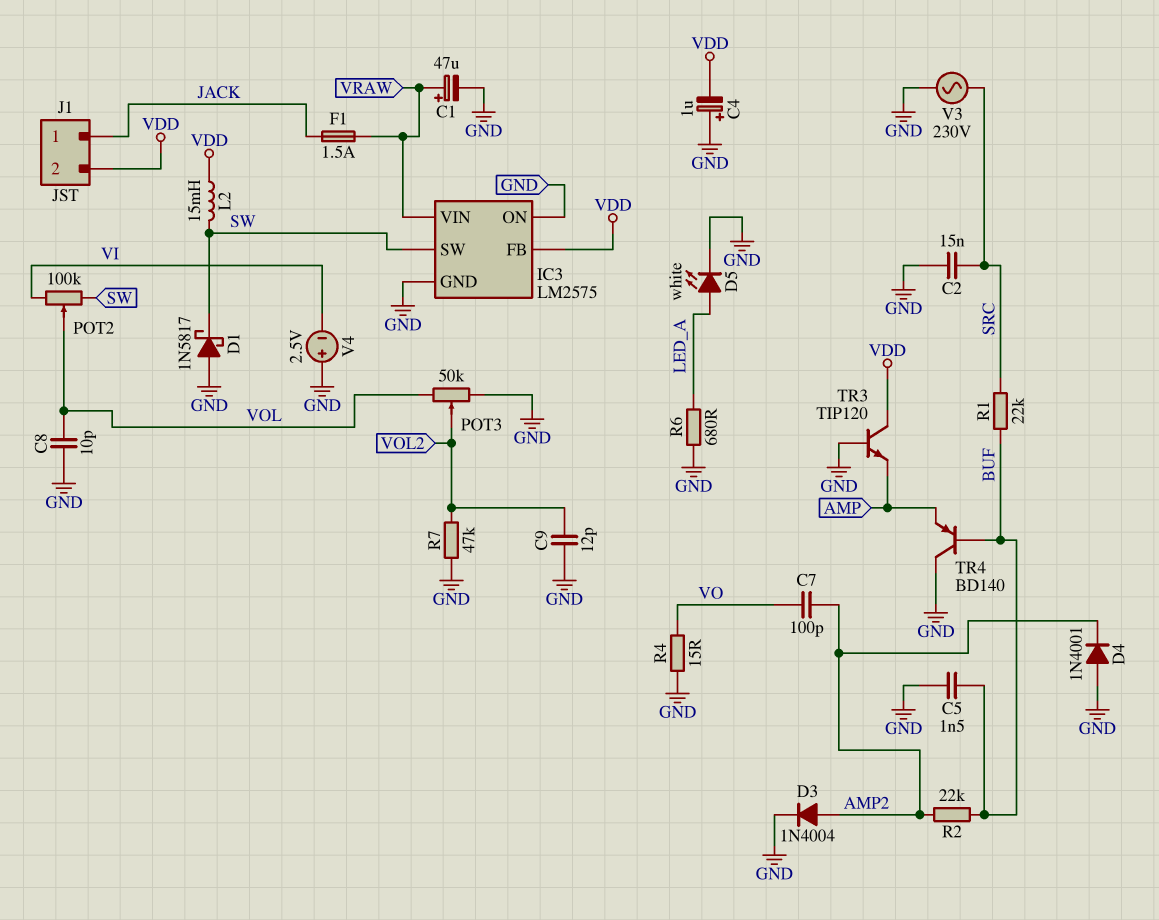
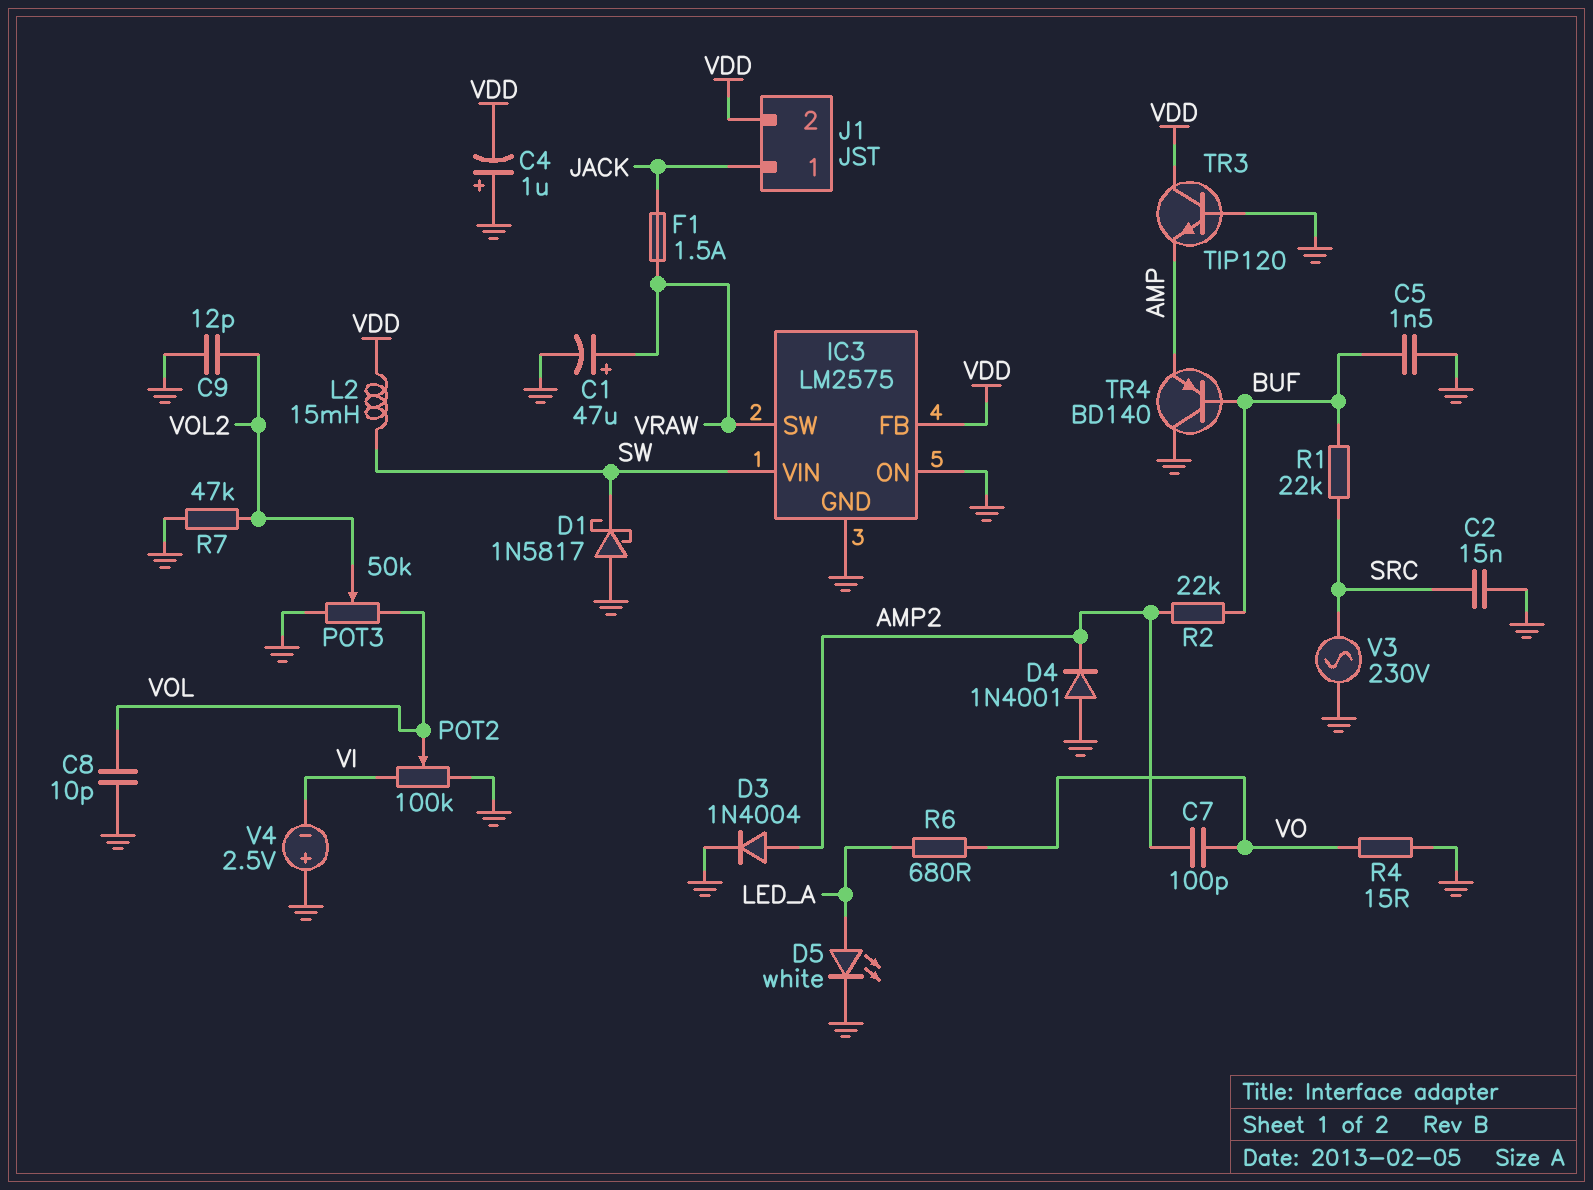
IC3 pin SW: SW -> VRAW
IC3 pin VIN: VRAW -> SW
POT2: 100k (SW, VI, wiper VOL) -> 100k (GND, VI, wiper VOL)
R6: 680 (GND, LED_A) -> 680 (LED_A, VO)

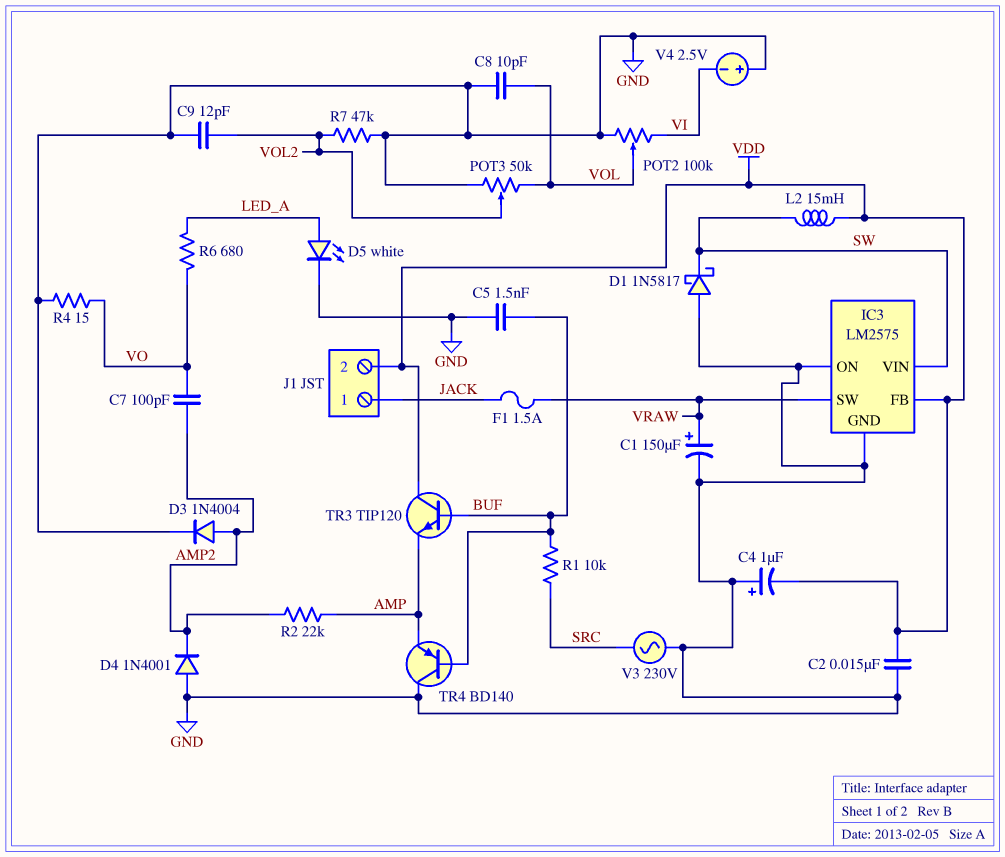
C1: 47uF (plus VRAW, minus GND) -> 150uF (plus VRAW, minus GND)
C2: 15nF (GND, SRC) -> 15nF (GND, VDD)
R1: 22k (BUF, SRC) -> 10k (BUF, SRC)
R2: 22k (AMP2, BUF) -> 22k (AMP, AMP2)
TR3: NPN TIP120 (B GND, C VDD, E AMP) -> NPN TIP120 (B BUF, C VDD, E AMP)

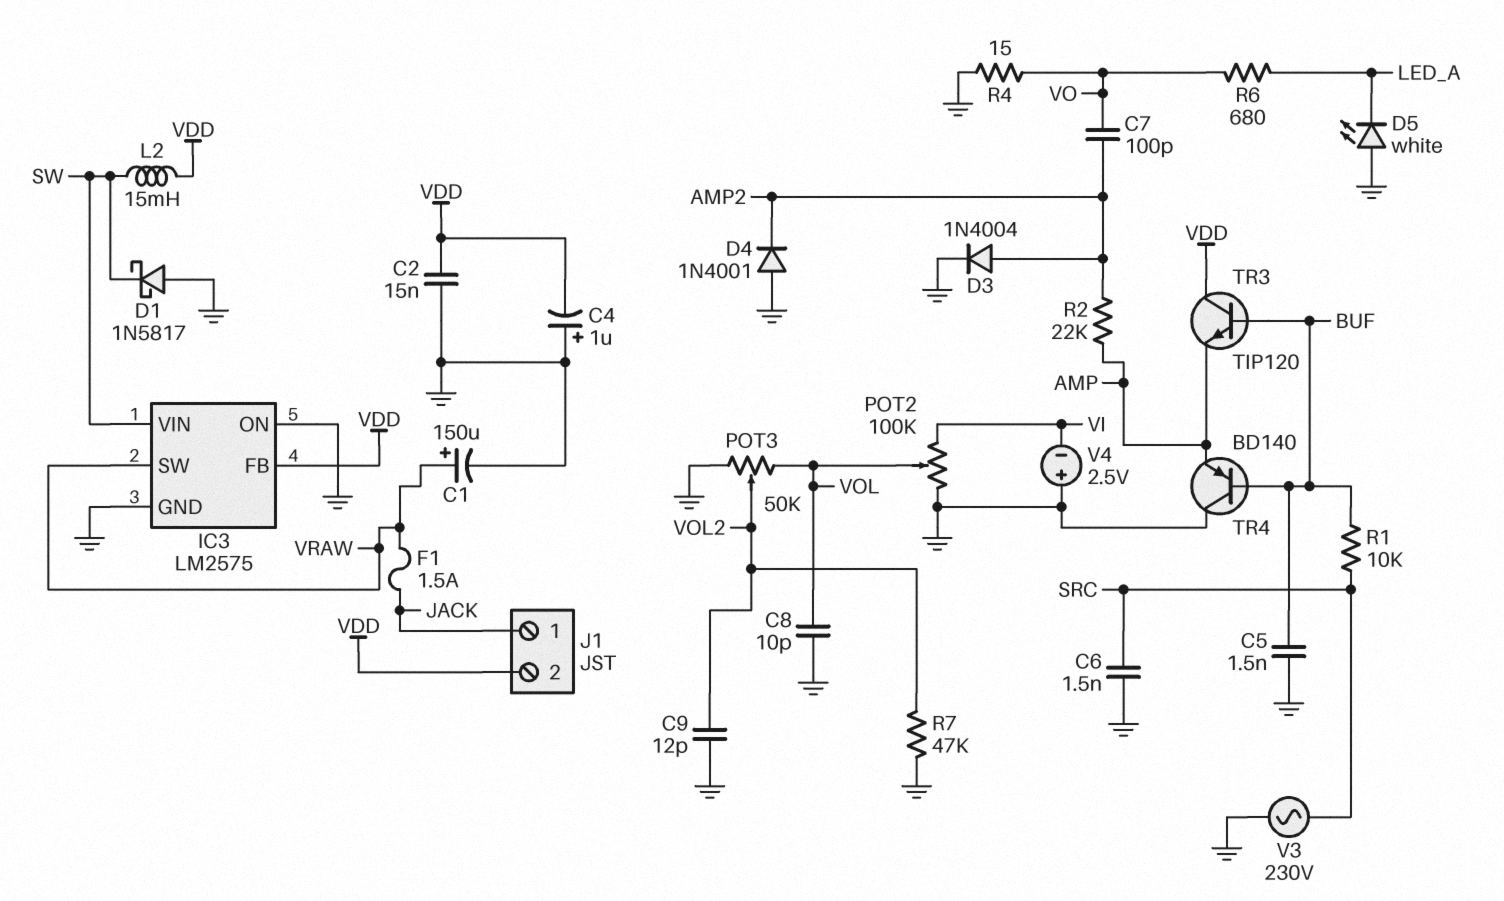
C6: none -> 1.5nF (GND, SRC)
D5: LED white (A LED_A, K GND) -> LED white (A GND, K LED_A)

